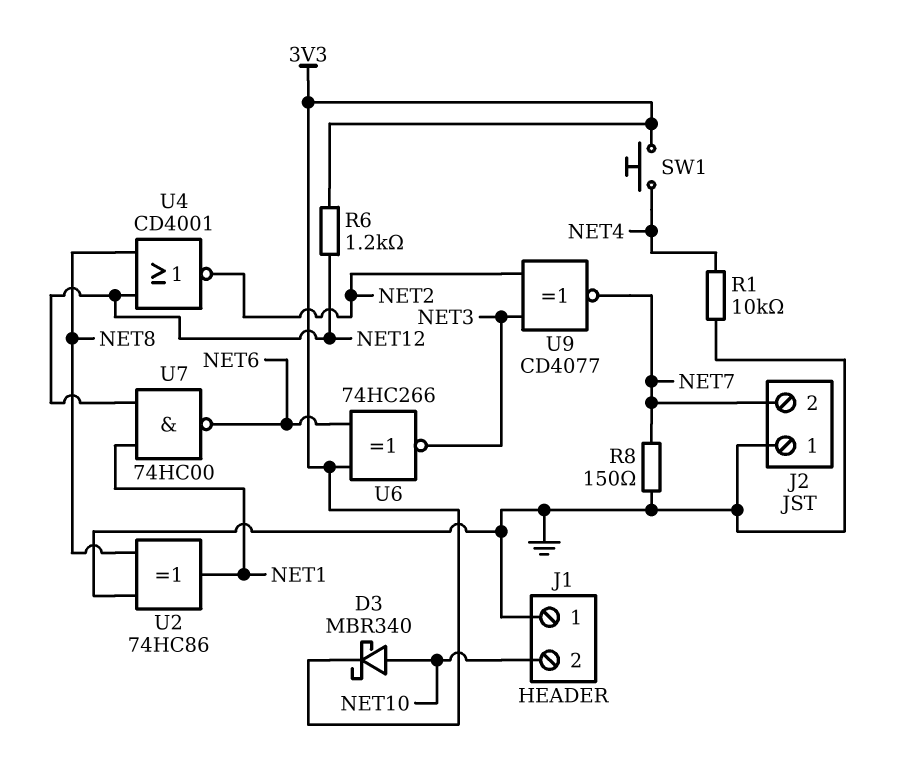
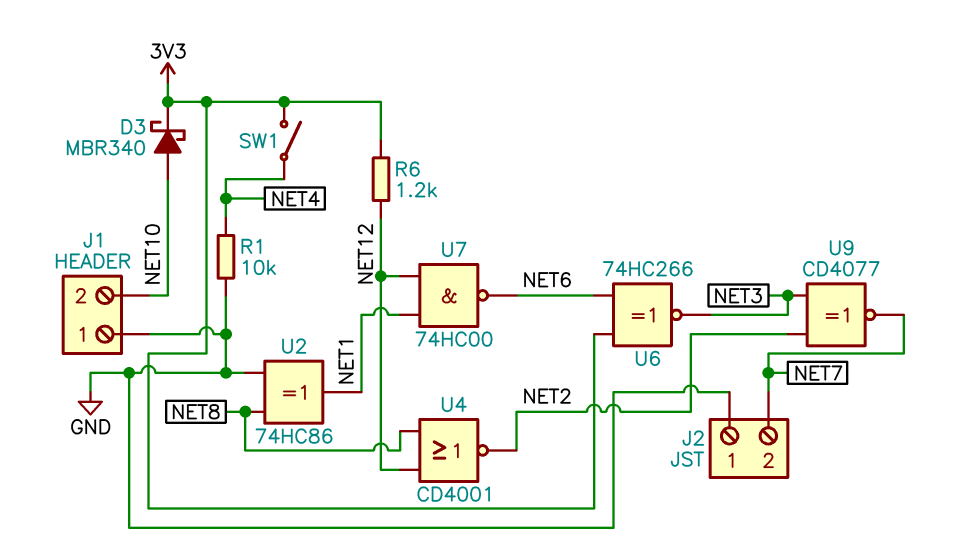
R8: 150 (GND, NET7) -> none
SW1: button (3V3, NET4) -> switch (3V3, NET4)

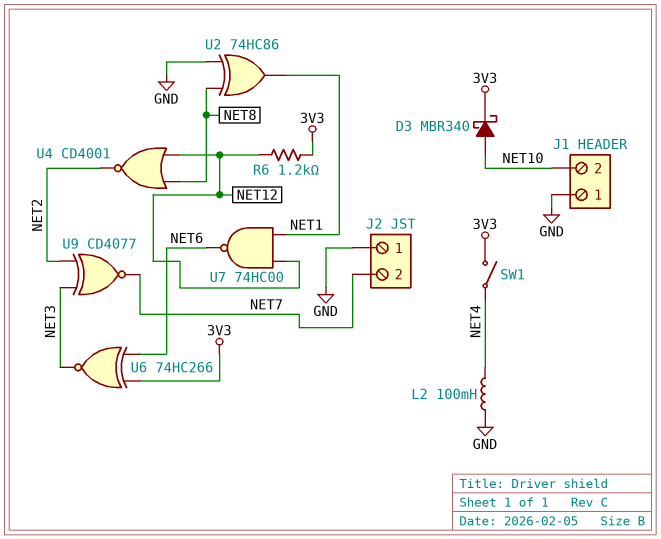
L2: none -> 100mH (GND, NET4)
R1: 10k (GND, NET4) -> none

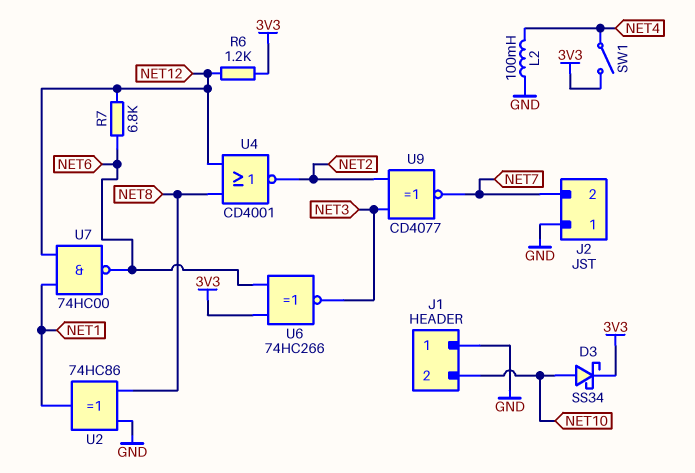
D3: schottky MBR340 (A NET10, K 3V3) -> schottky SS34 (A NET10, K 3V3)
R7: none -> 6.8k (NET6, NET12)

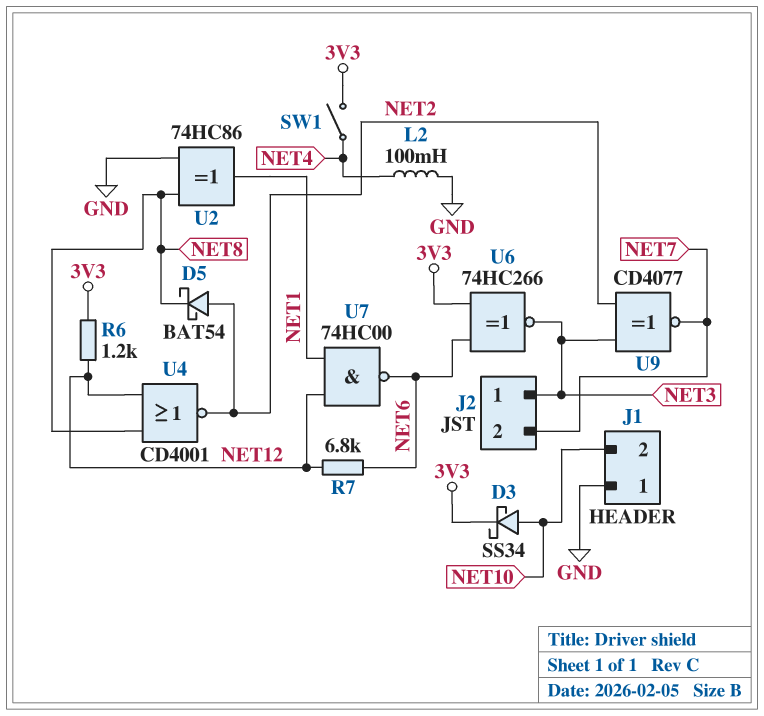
D5: none -> schottky BAT54 (A NET2, K NET8)
J2 pin 1: GND -> NET3

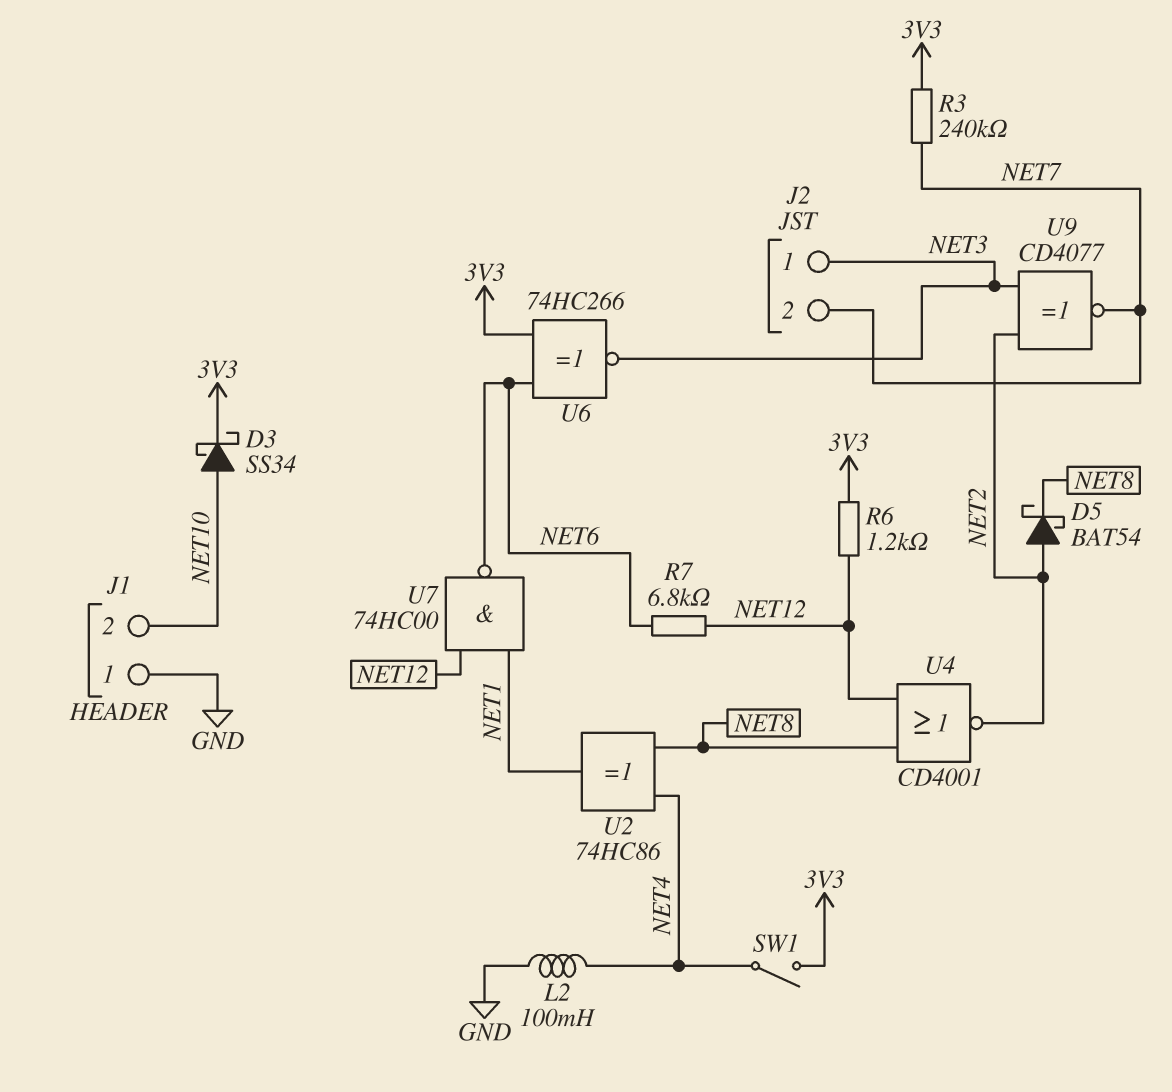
R3: none -> 240k (3V3, NET7)
U2: XOR 74HC86 (in GND, in NET8, out NET1) -> XOR 74HC86 (in NET4, in NET8, out NET1)

